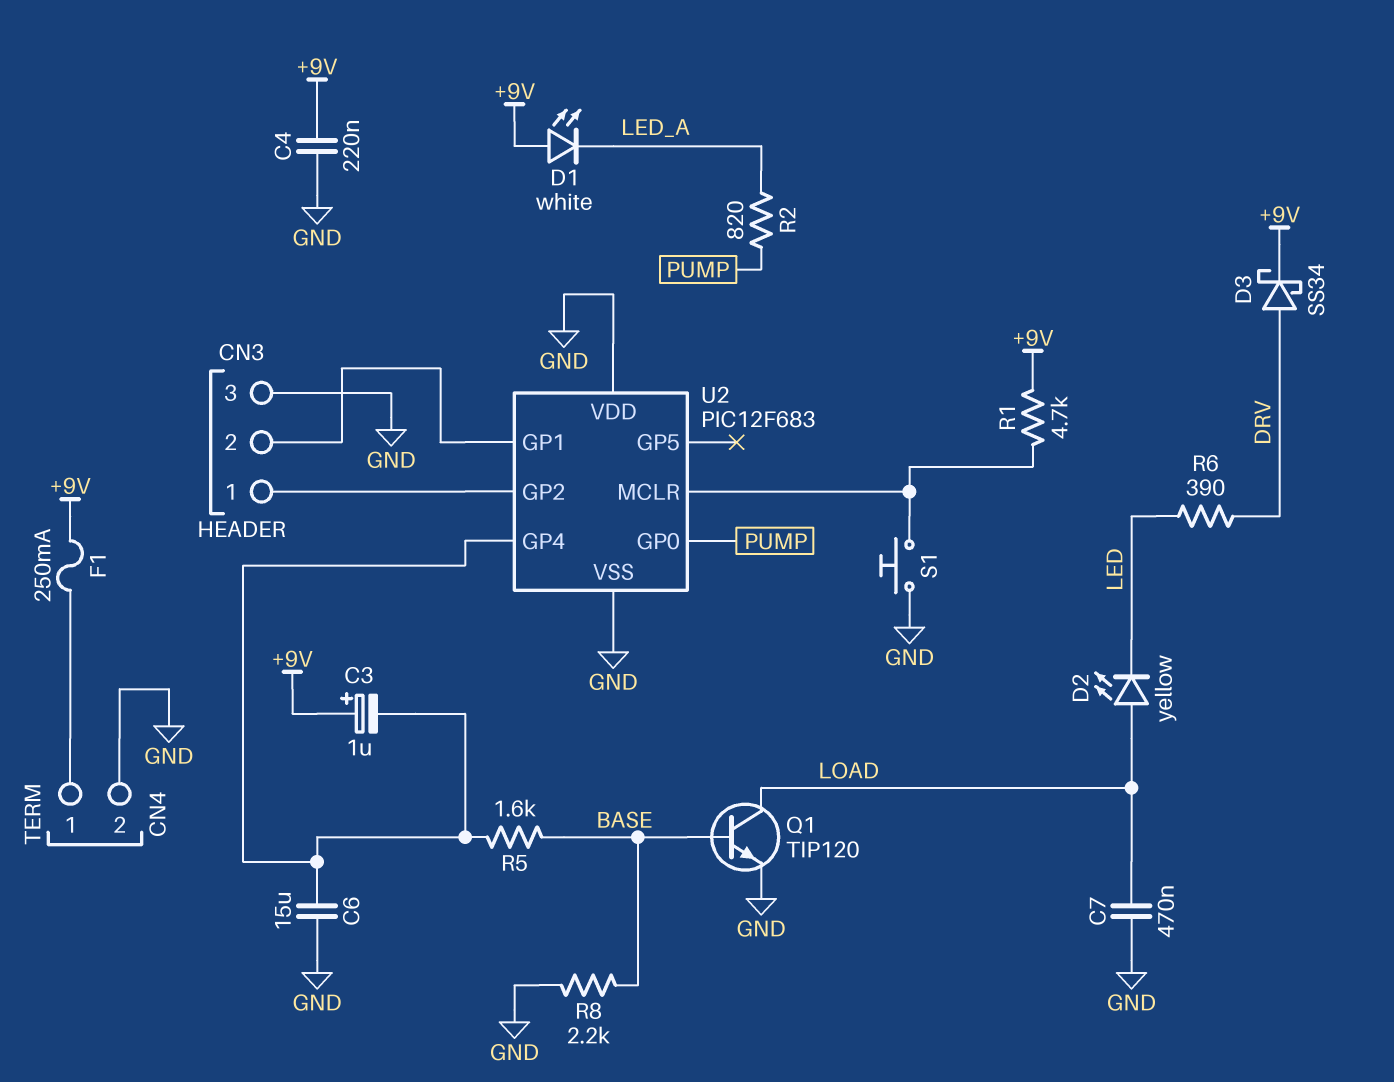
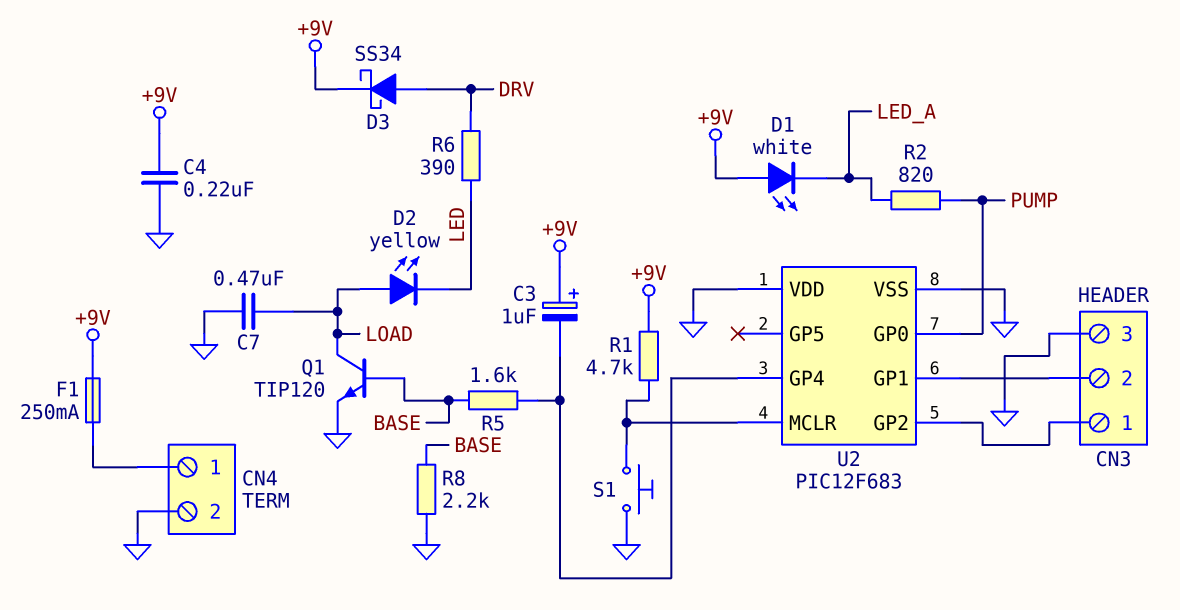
C6: 15uF (GND, U2/GP4) -> none

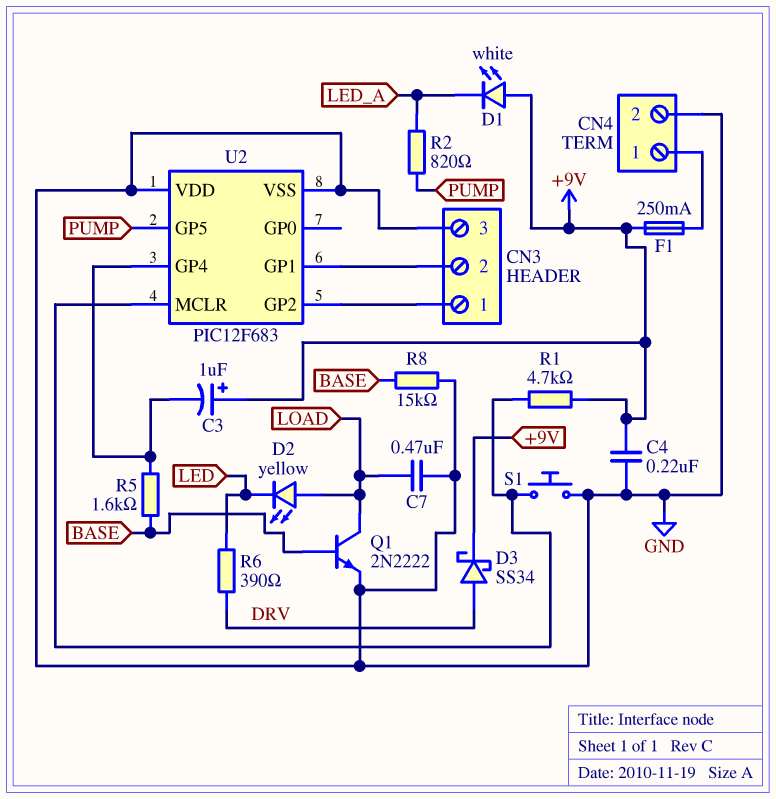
Q1: NPN TIP120 (B BASE, C LOAD, E GND) -> NPN 2N2222 (B BASE, C LOAD, E GND)
R8: 2.2k (BASE, GND) -> 15k (BASE, GND)
U2 pin GP0: PUMP -> none
U2 pin GP5: none -> PUMP

